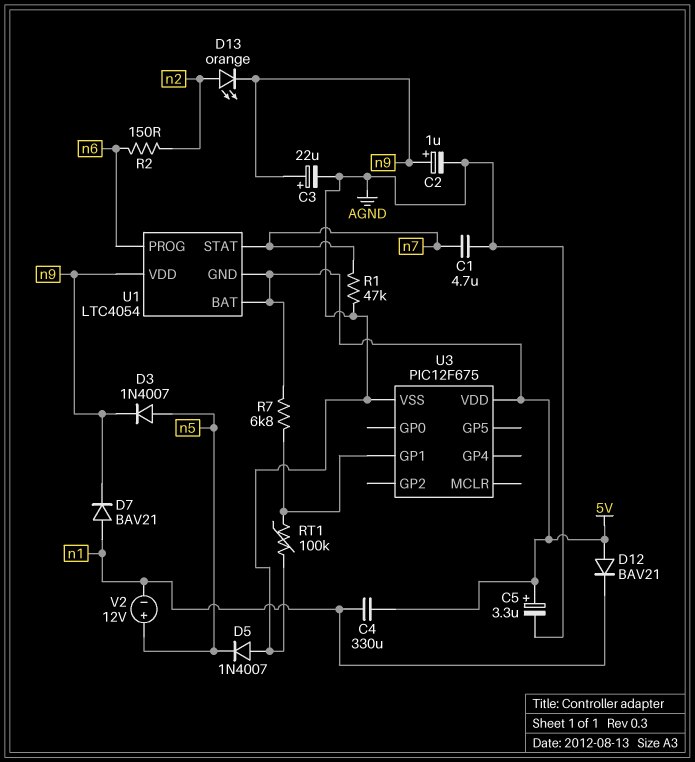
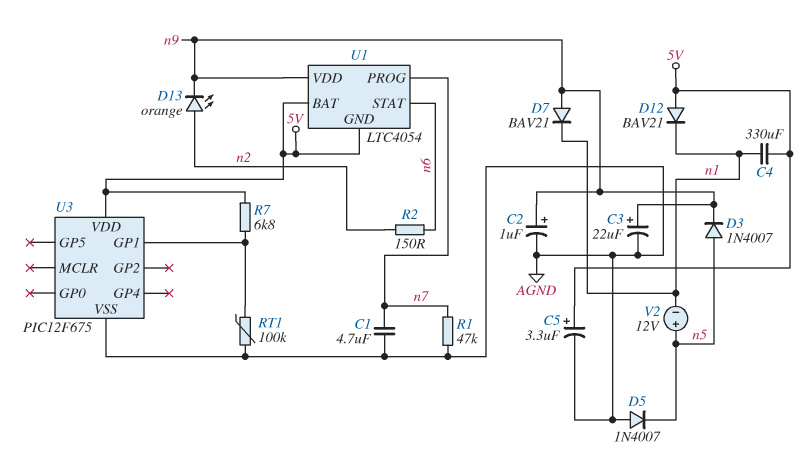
D7: diode BAV21 (A n1, K n9) -> diode BAV21 (A n9, K n1)
U1 pin PROG: n6 -> n7
U1 pin STAT: n7 -> n6

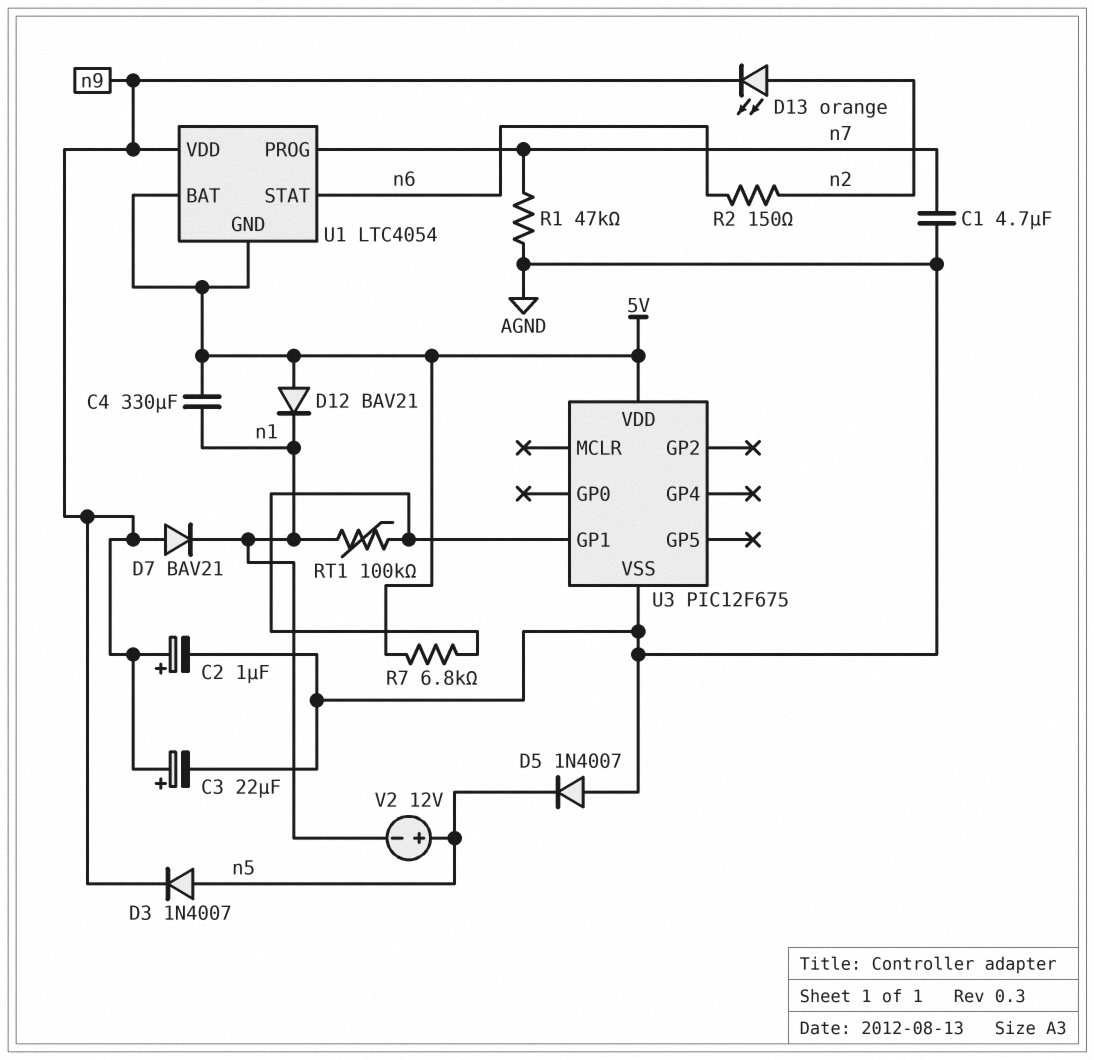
C5: 3.3uF (plus 5V, minus AGND) -> none
RT1: 100k (AGND, U3/GP1) -> 100k (U3/GP1, n1)

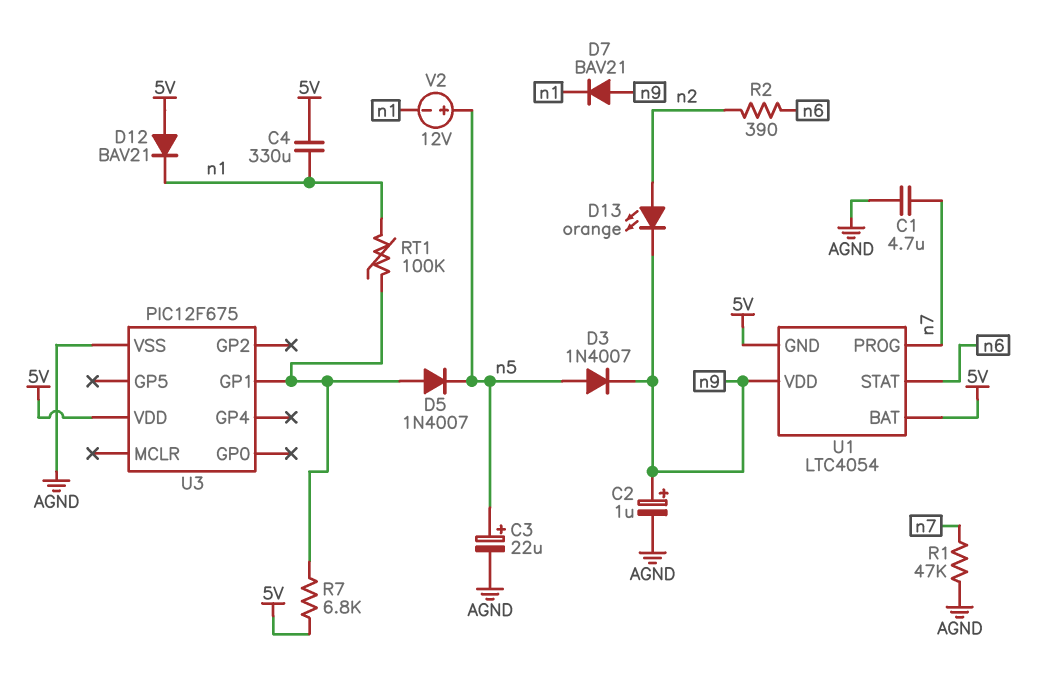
C3: 22uF (plus n9, minus AGND) -> 22uF (plus n5, minus AGND)
D5: diode 1N4007 (A AGND, K n5) -> diode 1N4007 (A U3/GP1, K n5)
R2: 150 (n2, n6) -> 390 (n2, n6)

